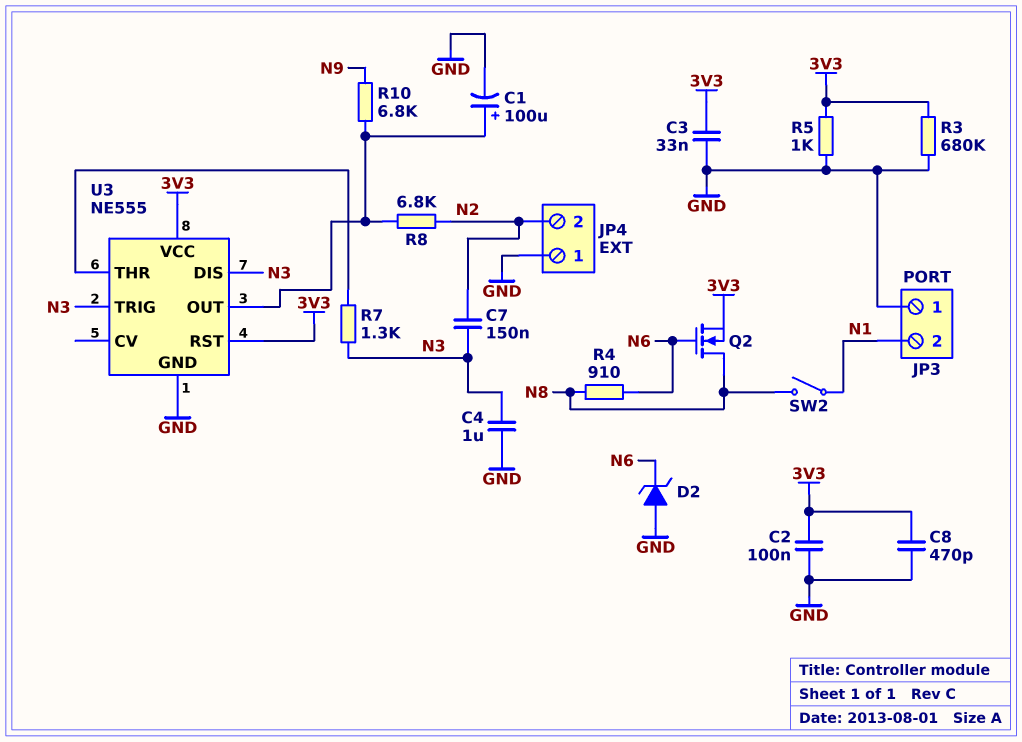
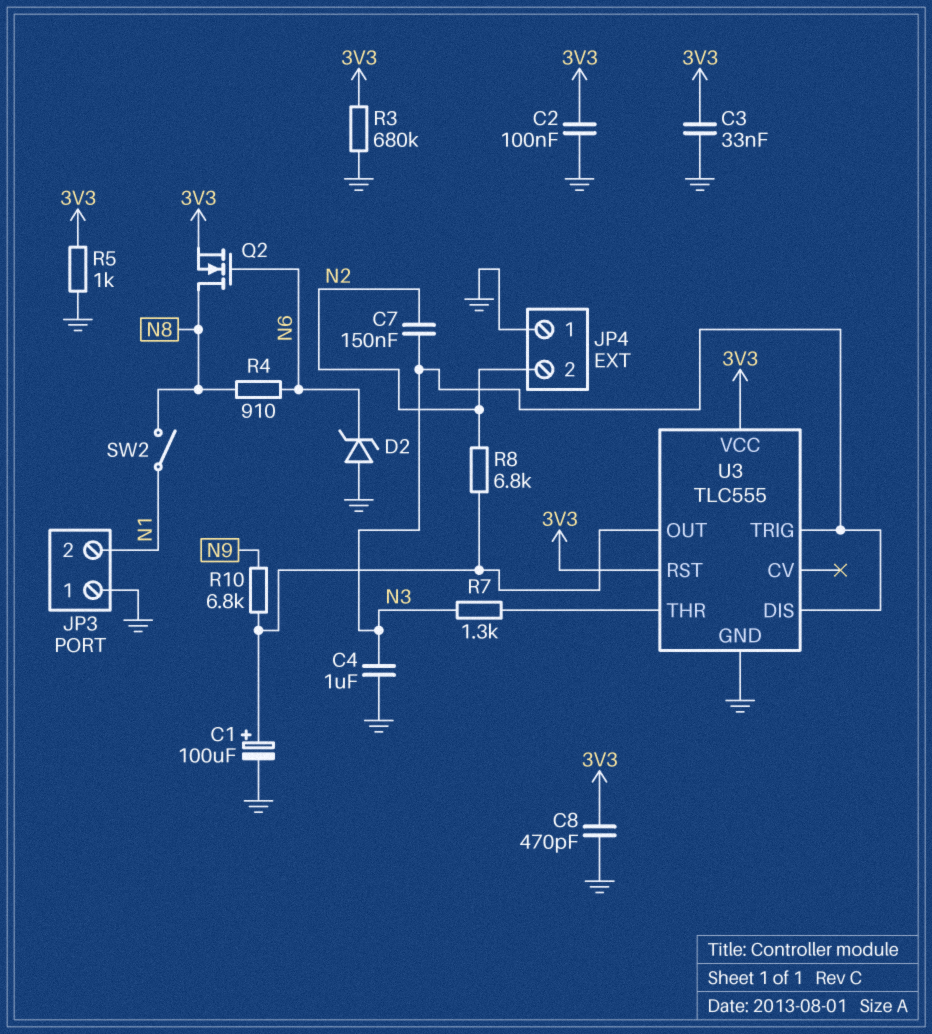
U3: NE555 -> TLC555

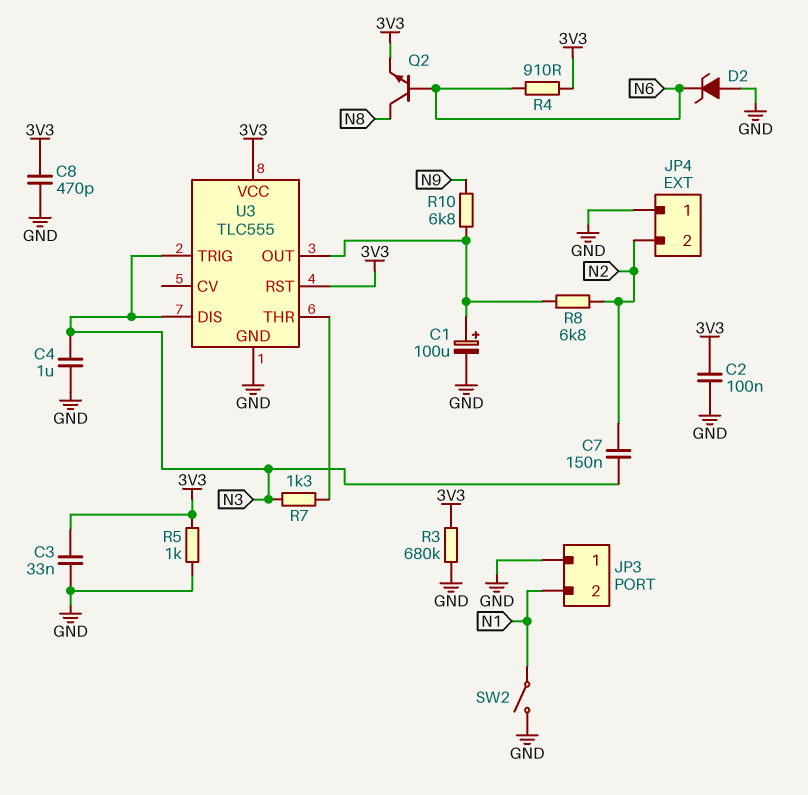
Q2: NMOS (G N6, D N8, S 3V3) -> NPN (B N6, C N8, E 3V3)
R4: 910 (N6, N8) -> 910 (3V3, N6)
SW2: switch (N1, N8) -> switch (GND, N1)

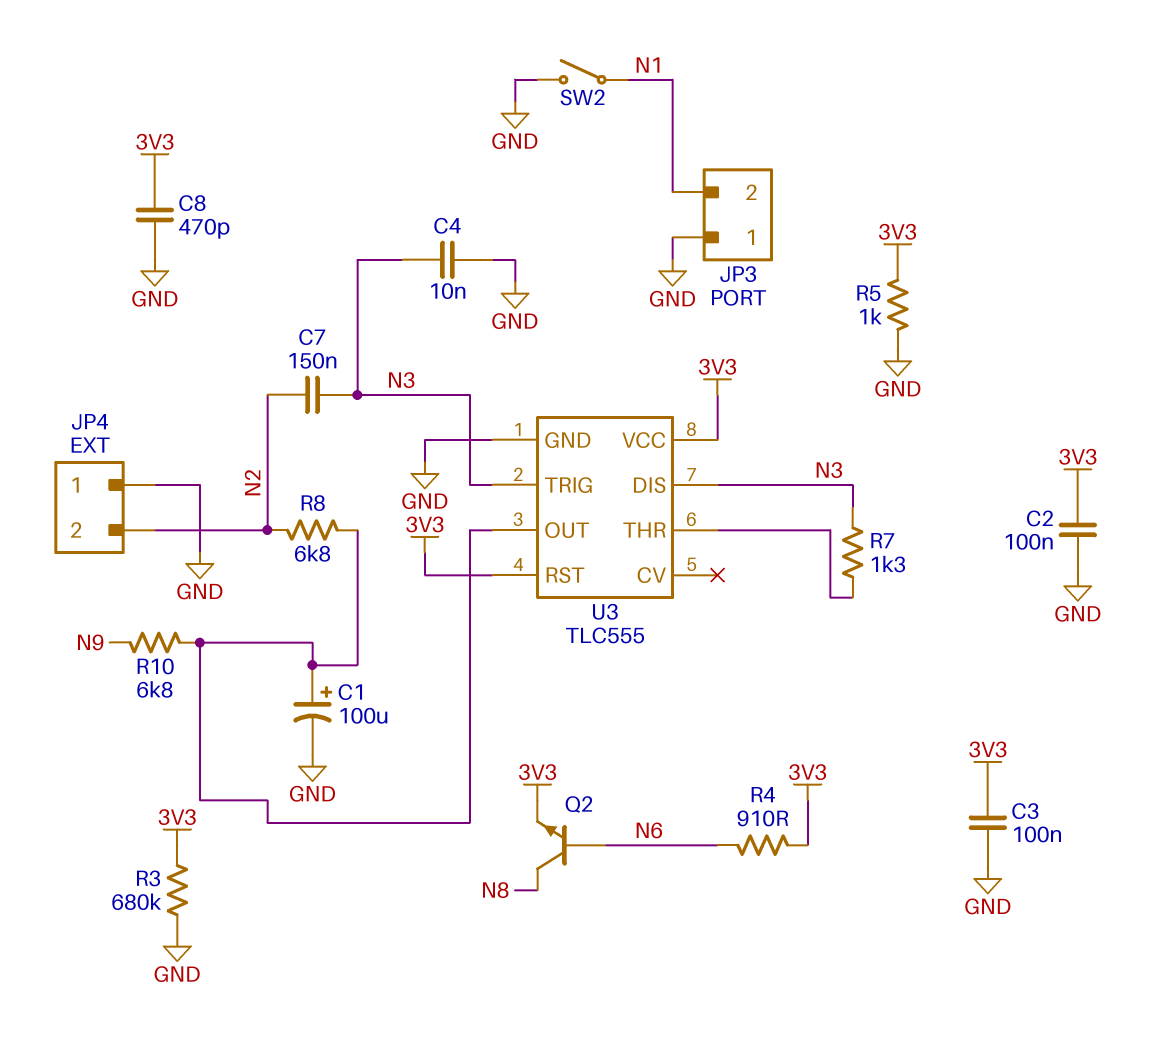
C3: 33nF (3V3, GND) -> 100nF (3V3, GND)
C4: 1uF (GND, N3) -> 10nF (GND, N3)
D2: zener (A GND, K N6) -> none

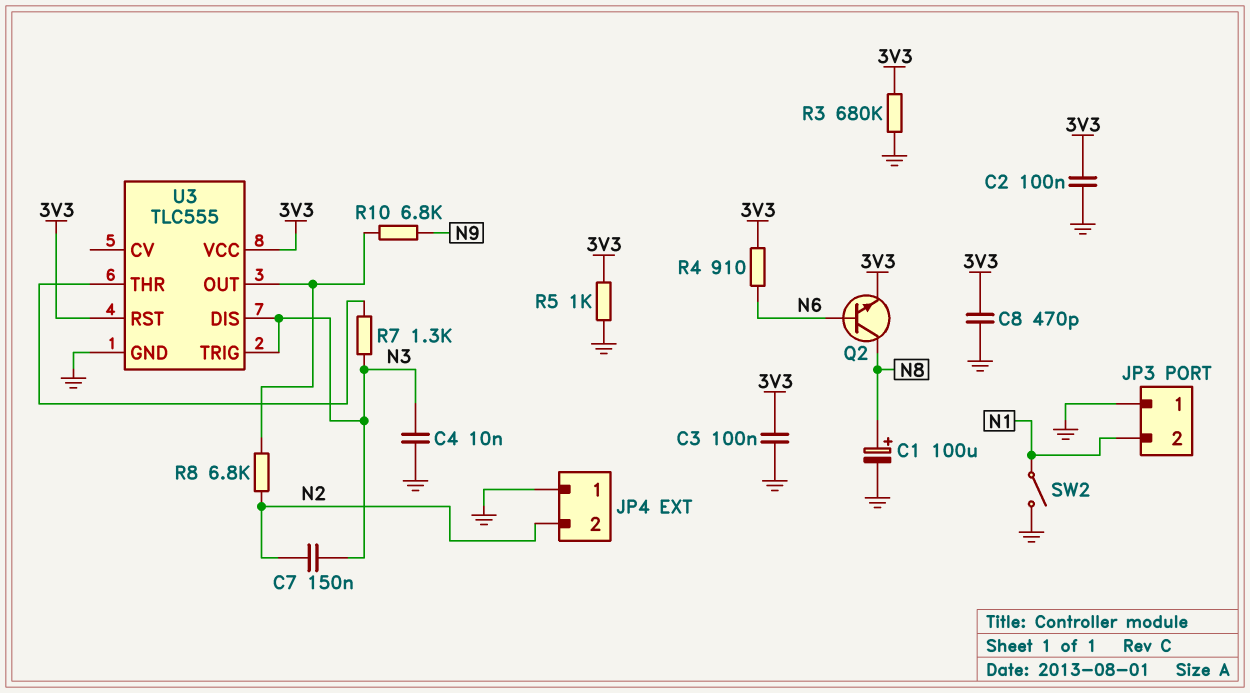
C1: 100uF (plus U3/OUT, minus GND) -> 100uF (plus N8, minus GND)

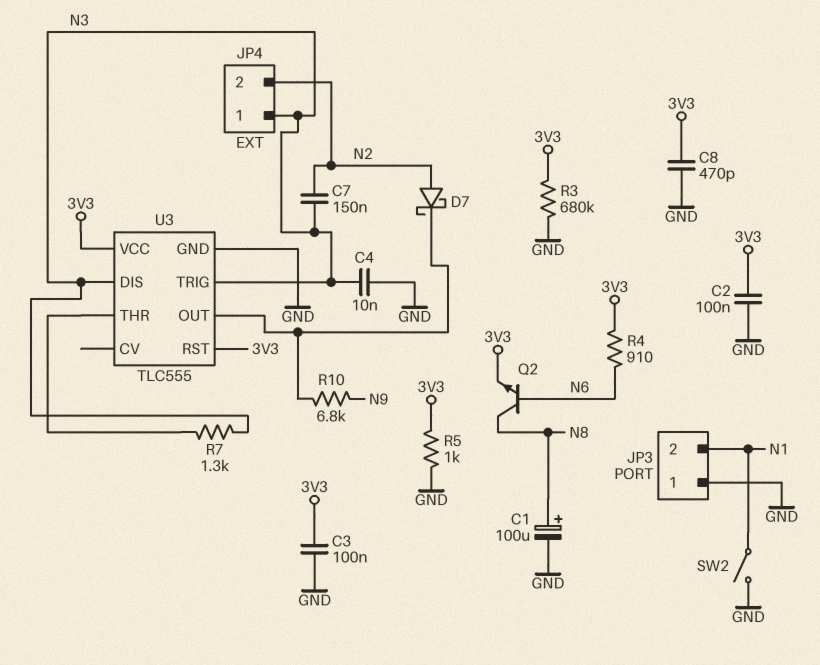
D7: none -> schottky (A N2, K U3/OUT)
JP4 pin 1: GND -> N3
R8: 6.8k (N2, U3/OUT) -> none

